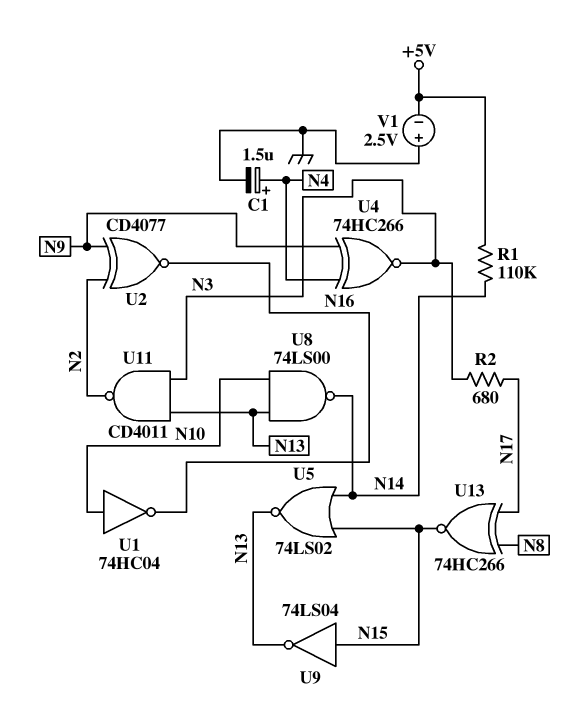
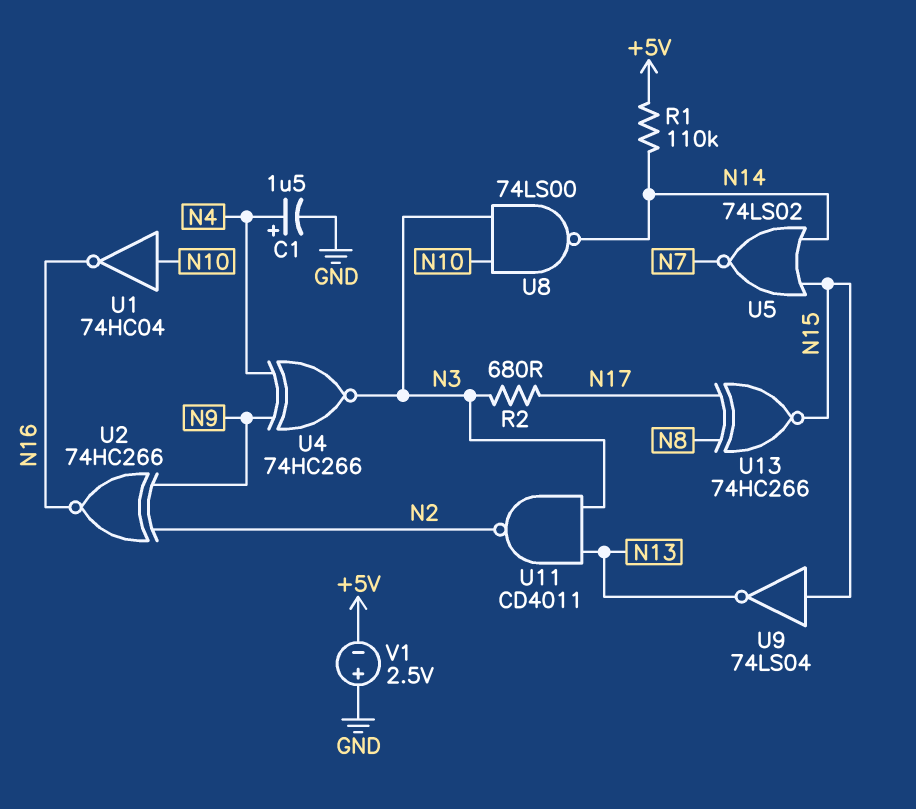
U2: XNOR CD4077 (in N2, in N9, out N16) -> XNOR 74HC266 (in N2, in N9, out N16)
U5: NOR 74LS02 (in N14, in N15, out N13) -> NOR 74LS02 (in N14, in N15, out N7)
U8: NAND 74LS00 (in N10, in N13, out N14) -> NAND 74LS00 (in N3, in N10, out N14)

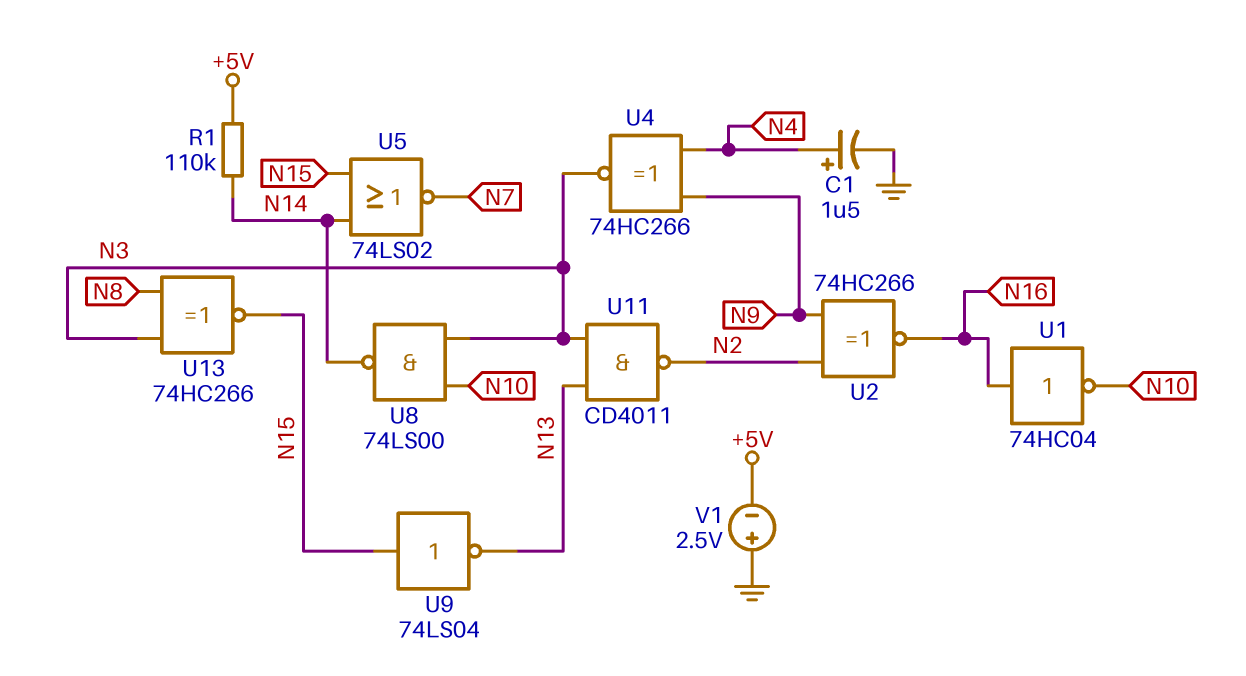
R2: 680 (N3, N17) -> none
U1: NOT 74HC04 (in N10, out N16) -> NOT 74HC04 (in N16, out N10)
U13: XNOR 74HC266 (in N8, in N17, out N15) -> XNOR 74HC266 (in N3, in N8, out N15)

